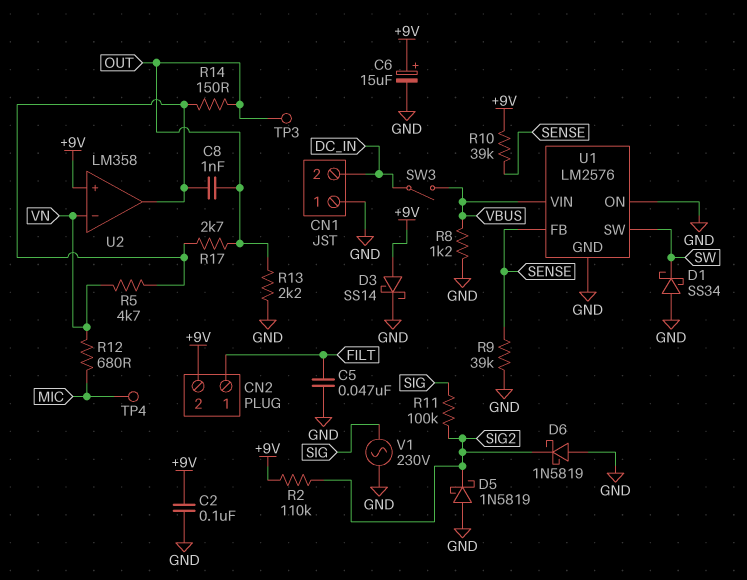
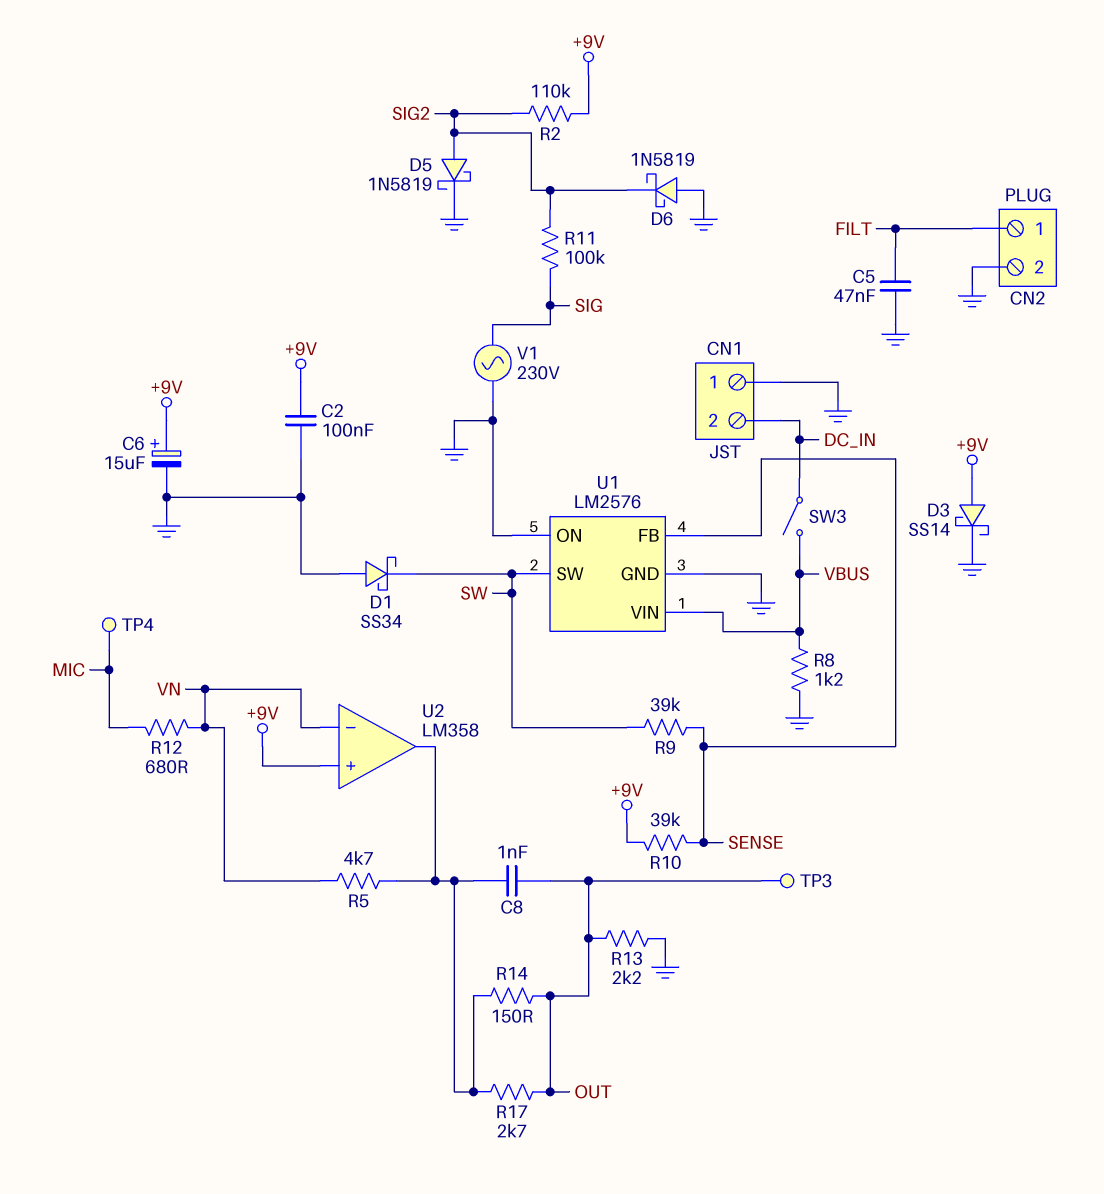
CN2 pin 2: +9V -> GND
D5: schottky 1N5819 (A GND, K SIG2) -> schottky 1N5819 (A SIG2, K GND)
R9: 39k (GND, SENSE) -> 39k (SENSE, SW)

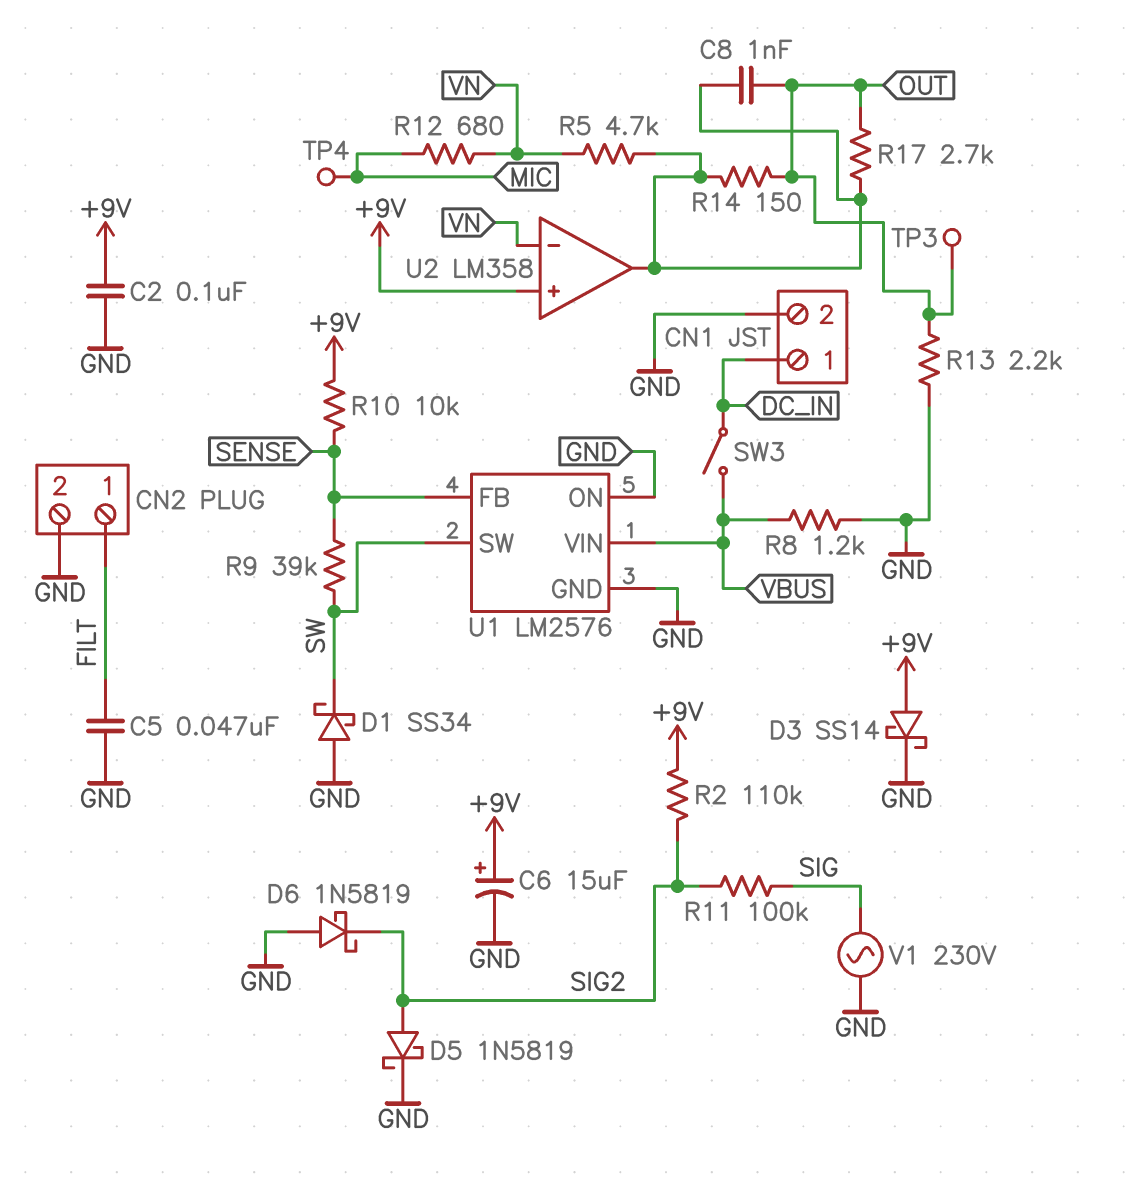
CN1 pin 1: GND -> DC_IN
CN1 pin 2: DC_IN -> GND
R10: 39k (+9V, SENSE) -> 10k (+9V, SENSE)

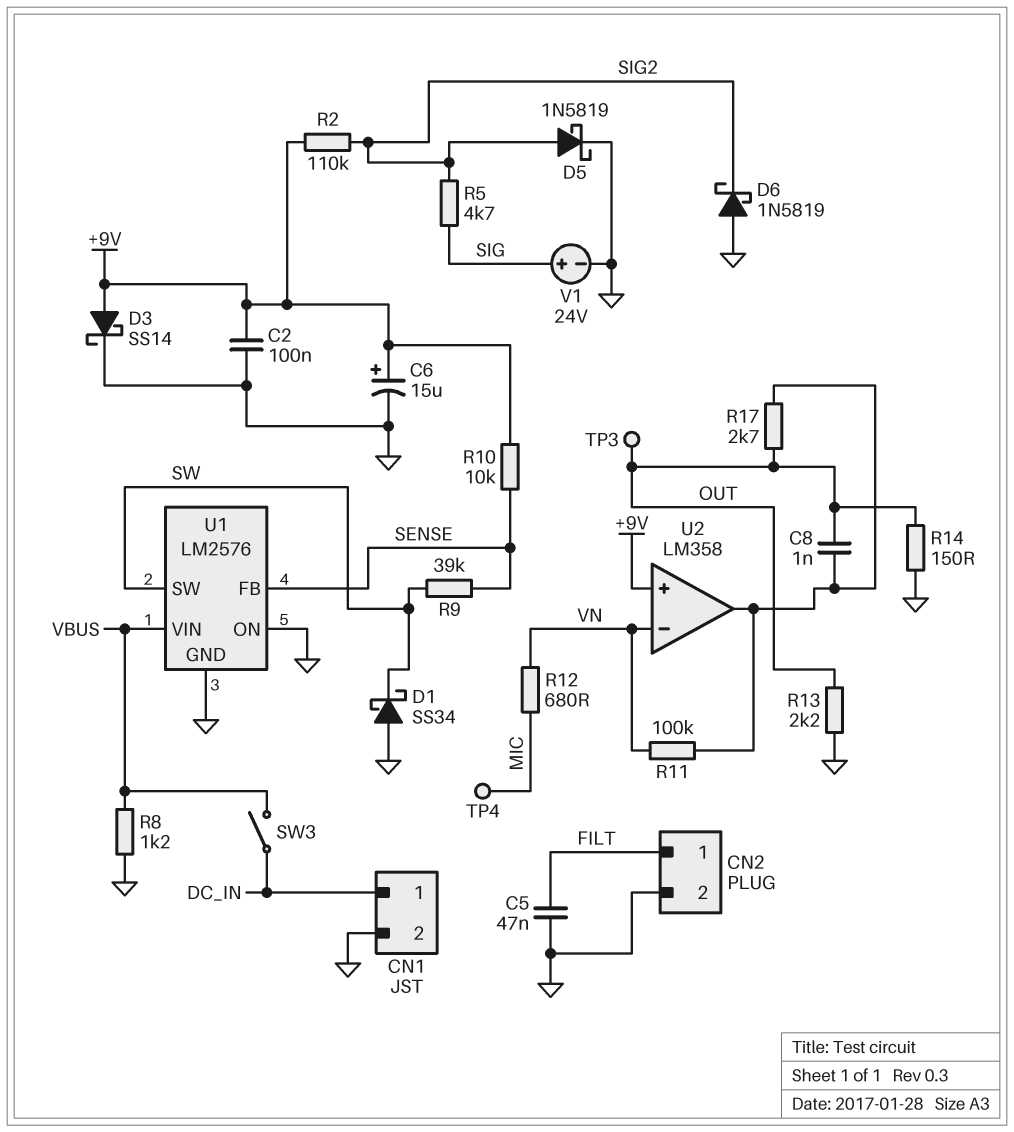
R5: 4.7k (U2/out, VN) -> 4.7k (SIG, SIG2)
R11: 100k (SIG, SIG2) -> 100k (U2/out, VN)
R14: 150 (OUT, U2/out) -> 150 (GND, OUT)
V1: AC 230V (GND, SIG) -> 24V (plus SIG, minus GND)

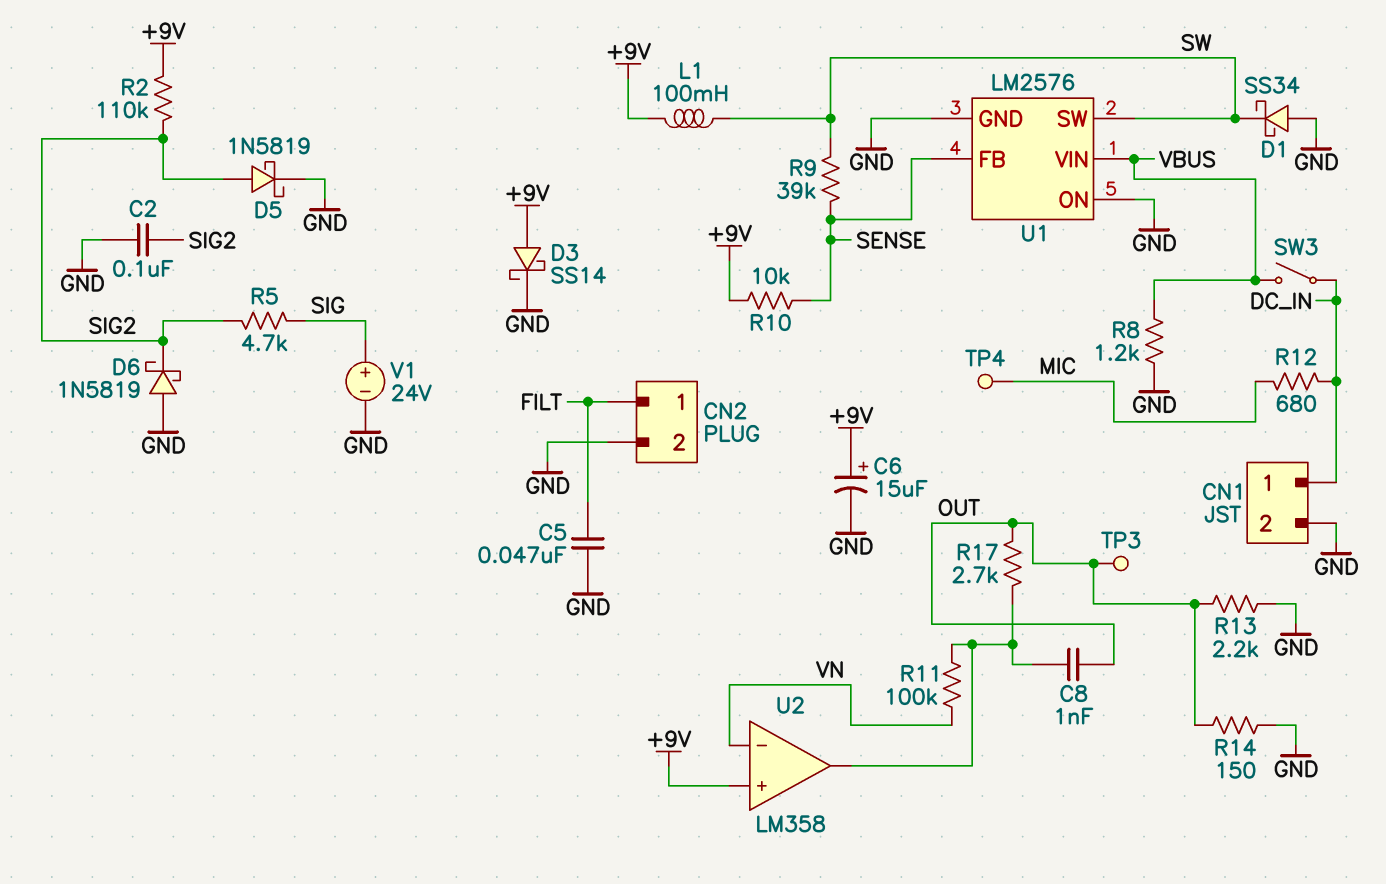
C2: 100nF (+9V, GND) -> 100nF (GND, SIG2)
L1: none -> 100mH (+9V, SW)
R12: 680 (MIC, VN) -> 680 (DC_IN, MIC)

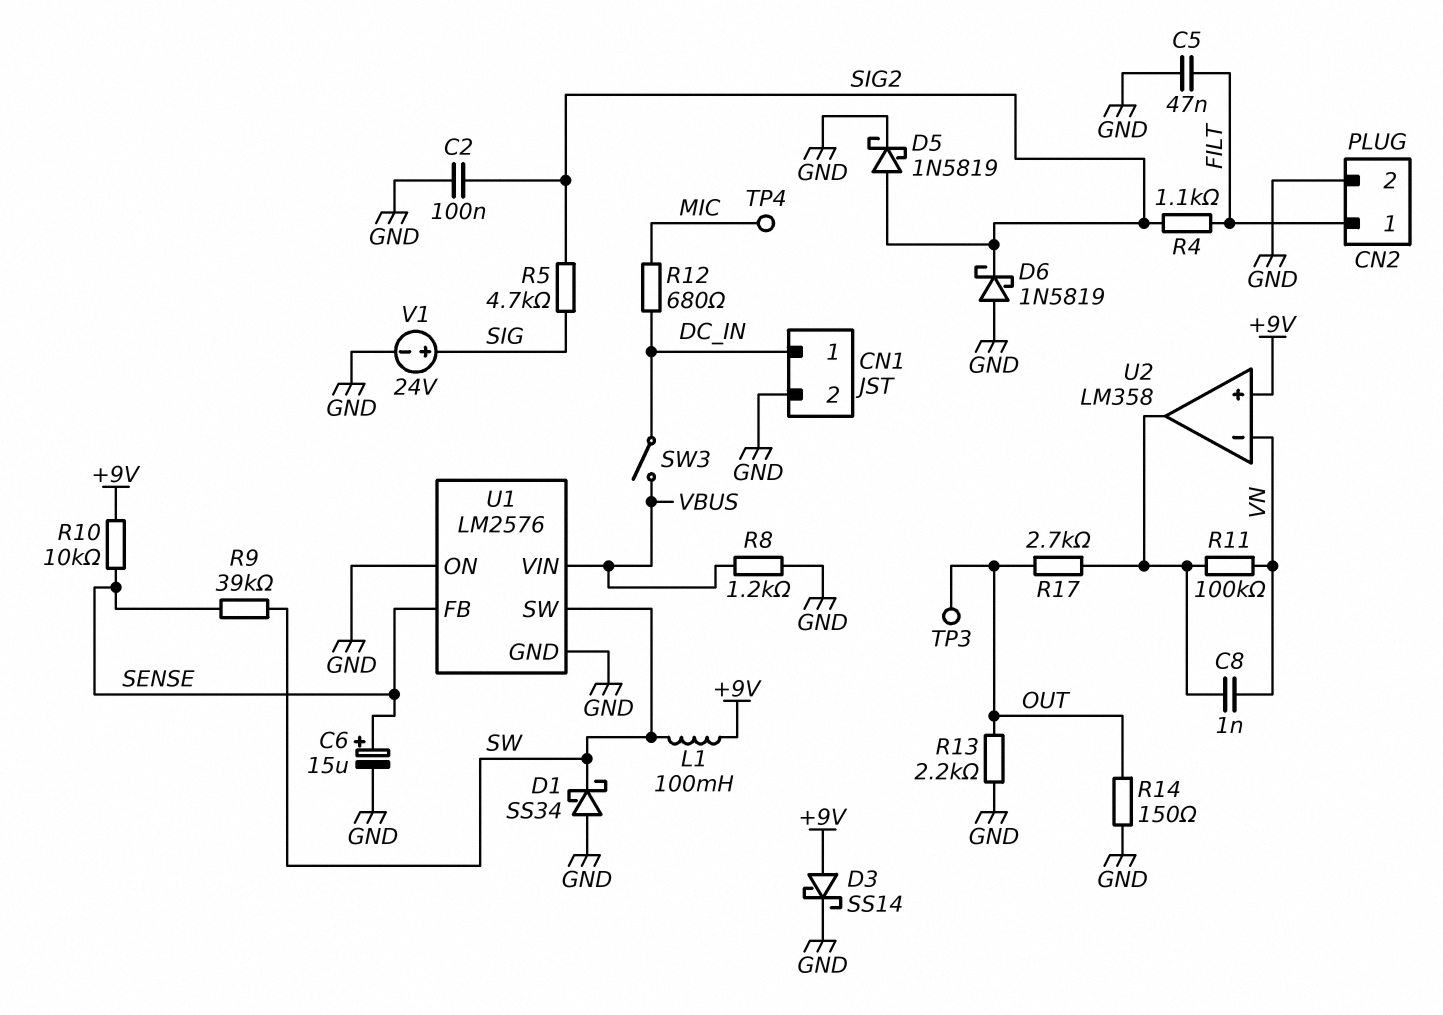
C6: 15uF (plus +9V, minus GND) -> 15uF (plus SENSE, minus GND)
C8: 1nF (OUT, U2/out) -> 1nF (U2/out, VN)
R2: 110k (+9V, SIG2) -> none
R4: none -> 1.1k (FILT, SIG2)

